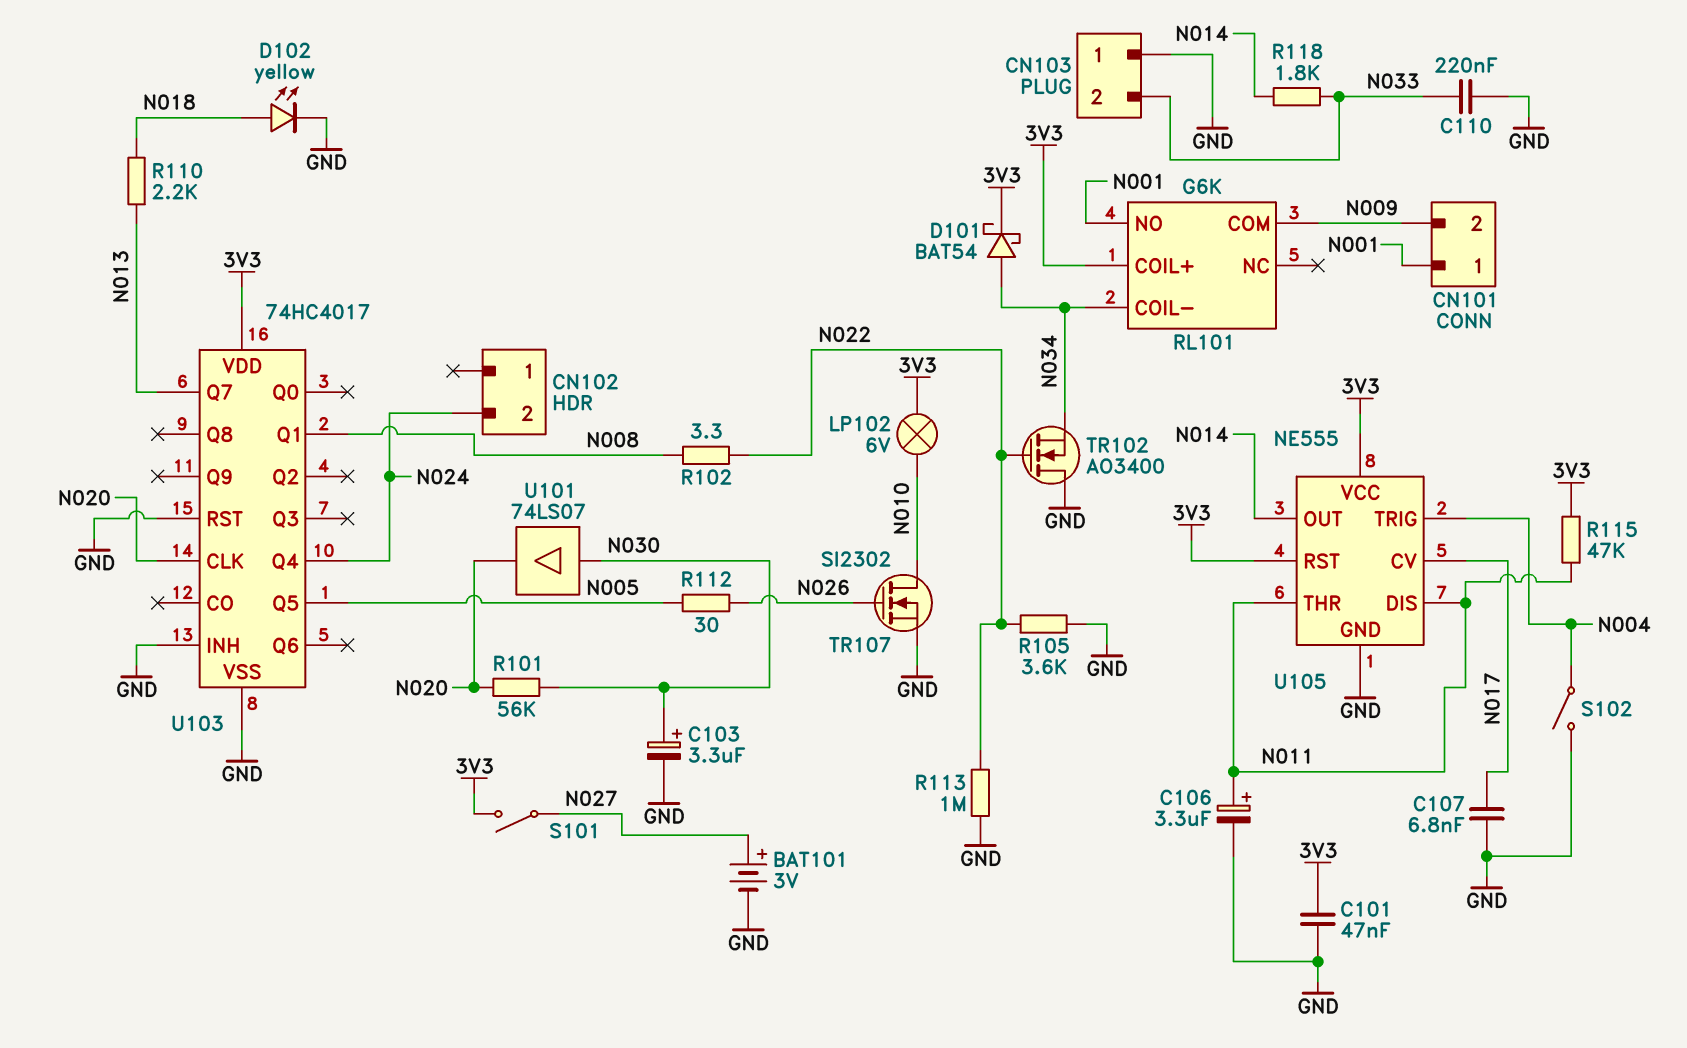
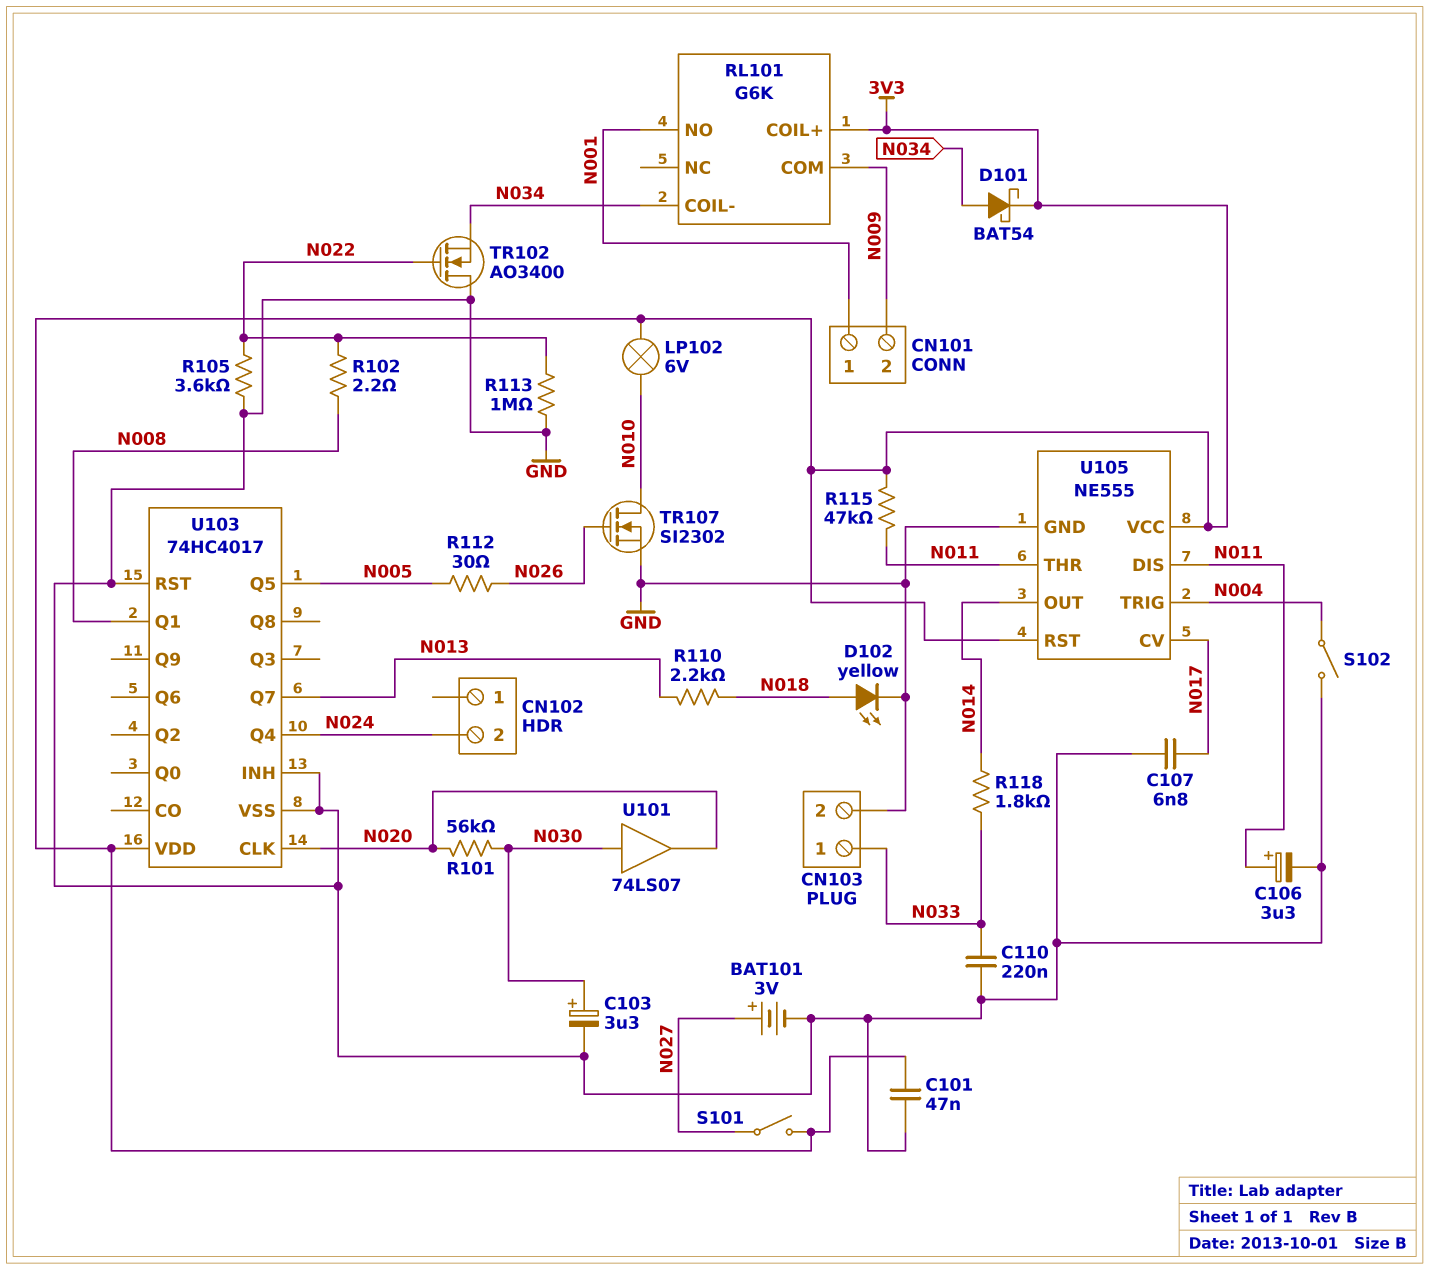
CN103 pin 1: GND -> N033
CN103 pin 2: N033 -> GND
R102: 3.3 (N008, N022) -> 2.2 (N008, N022)

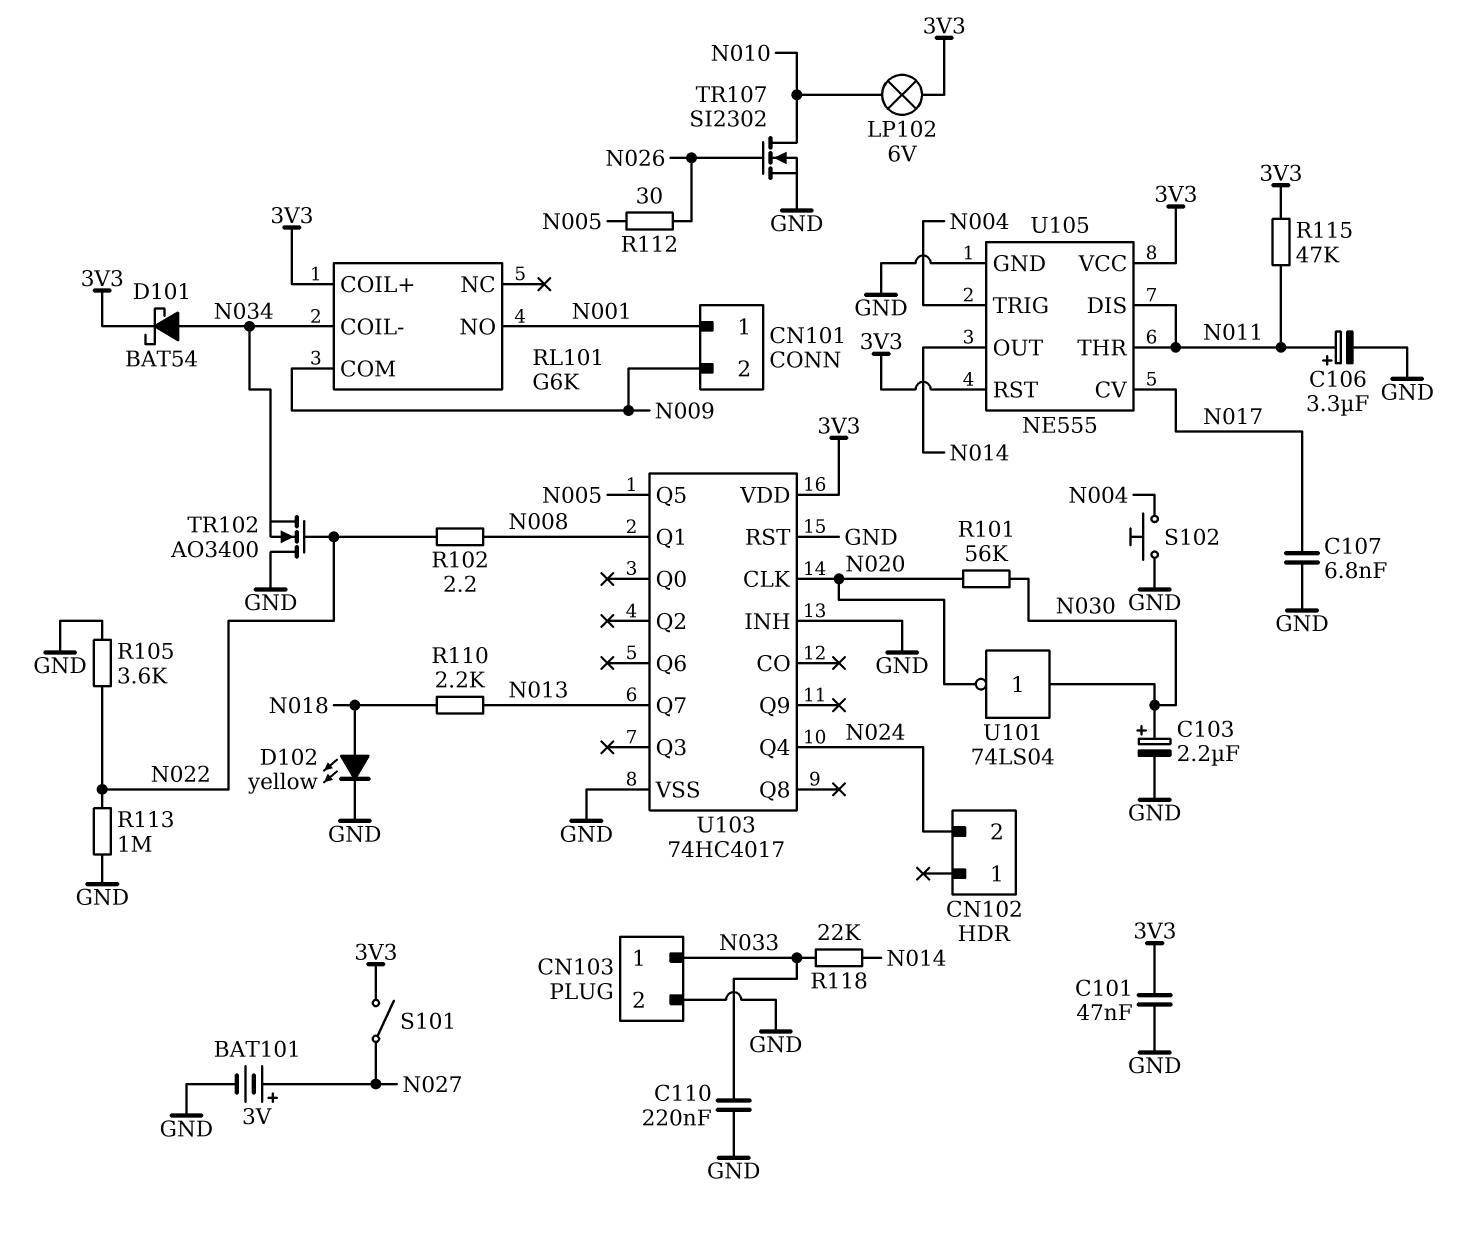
C103: 3.3uF (plus N030, minus GND) -> 2.2uF (plus N030, minus GND)
R118: 1.8k (N014, N033) -> 22k (N014, N033)
S102: switch (GND, N004) -> button (GND, N004)
U101: buffer 74LS07 (in N030, out N020) -> NOT 74LS04 (in N030, out N020)

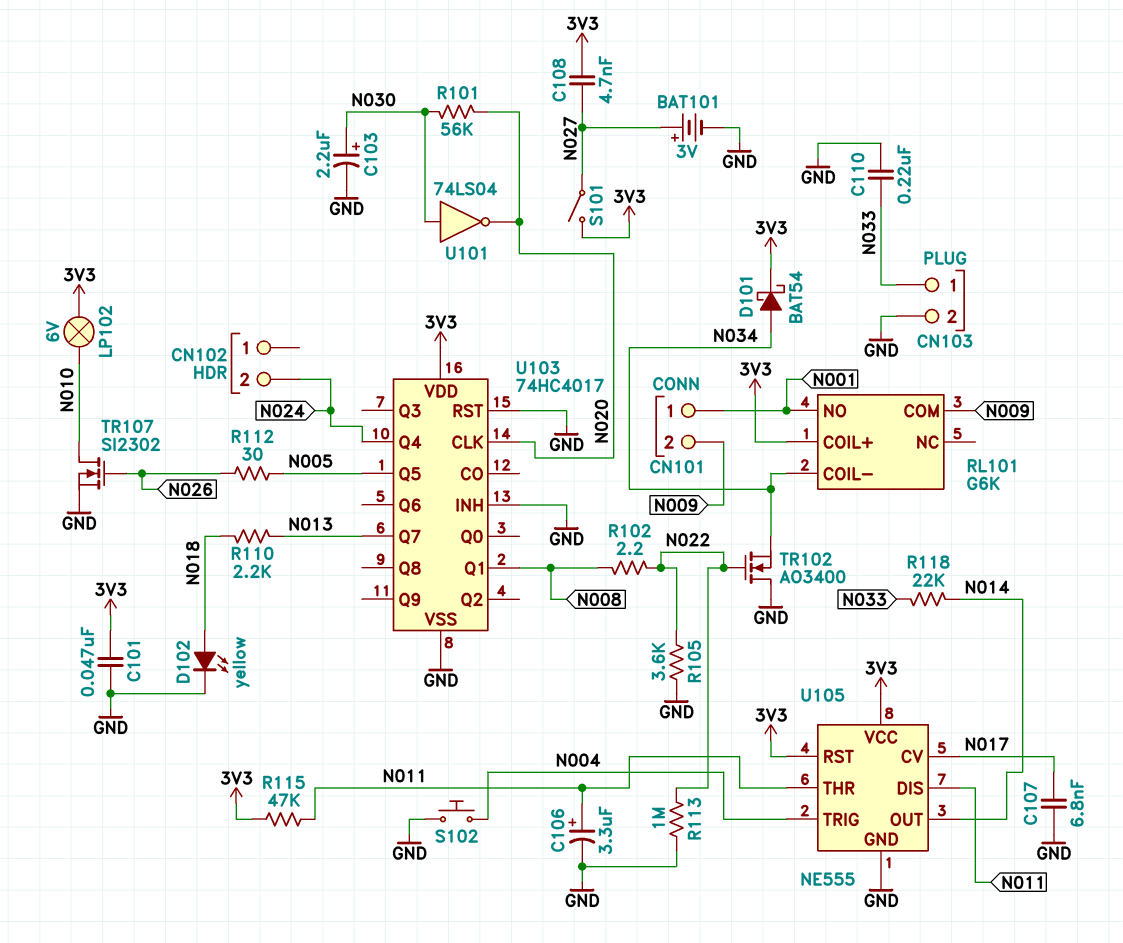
C108: none -> 4.7nF (3V3, N027)

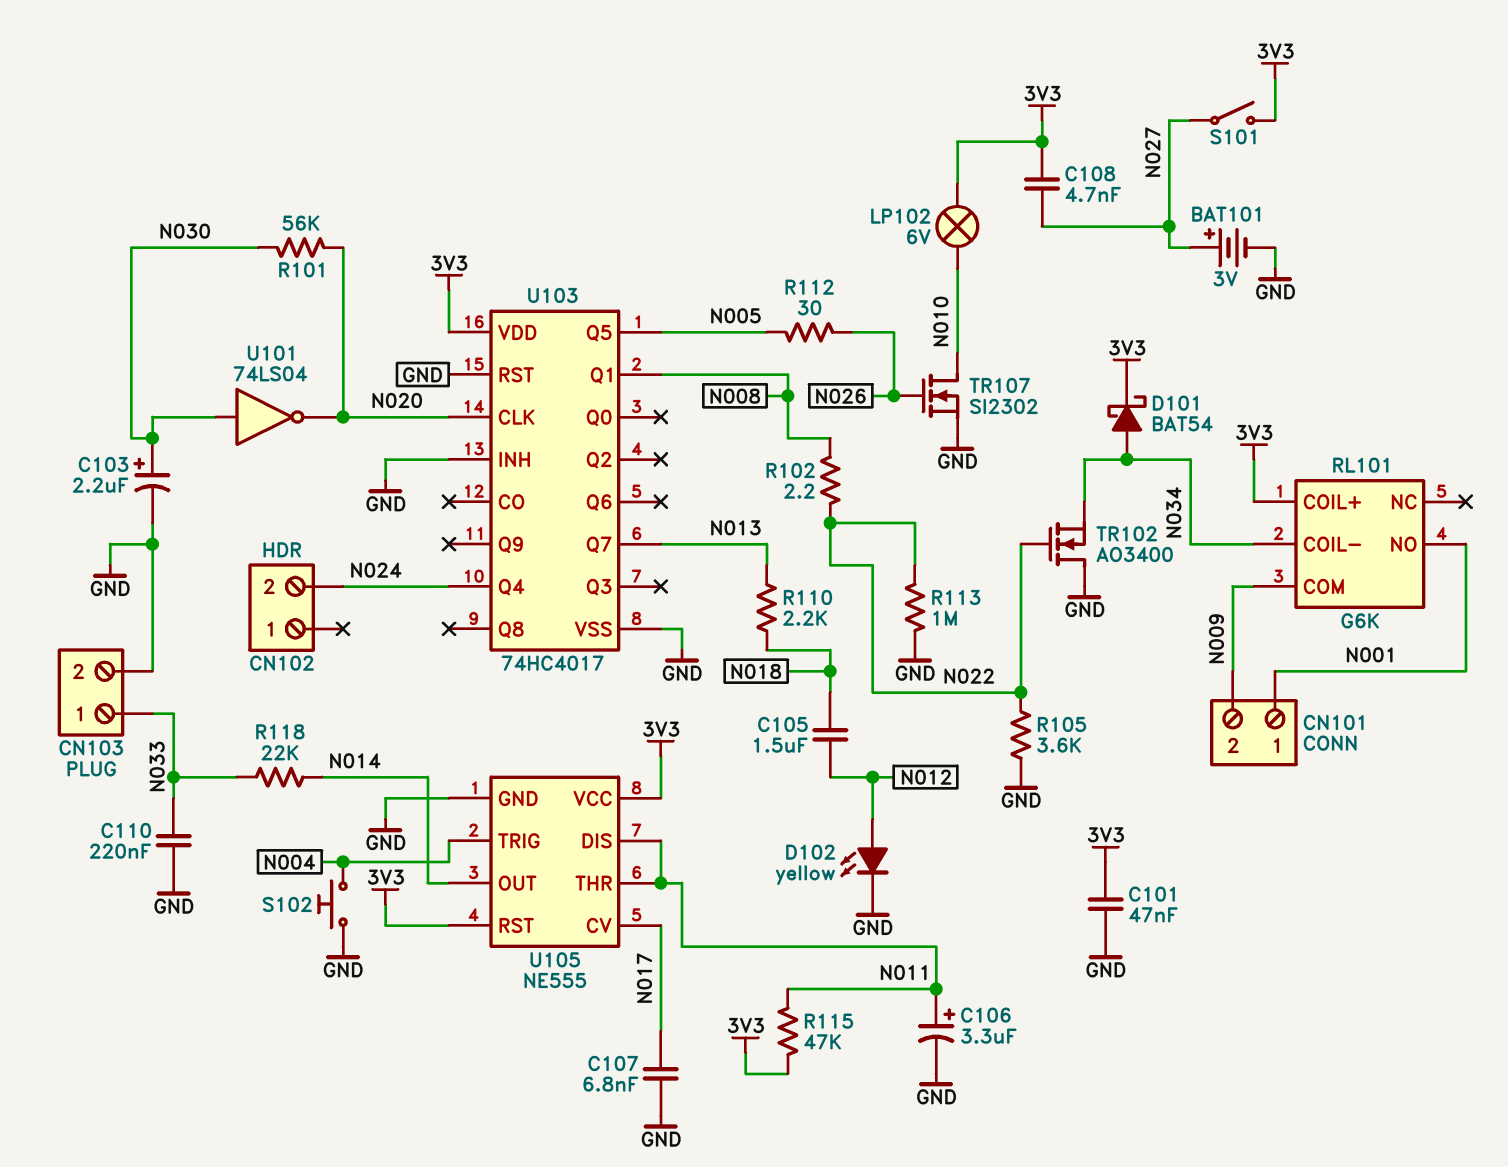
C105: none -> 1.5uF (N012, N018)
D102: LED yellow (A N018, K GND) -> LED yellow (A N012, K GND)

